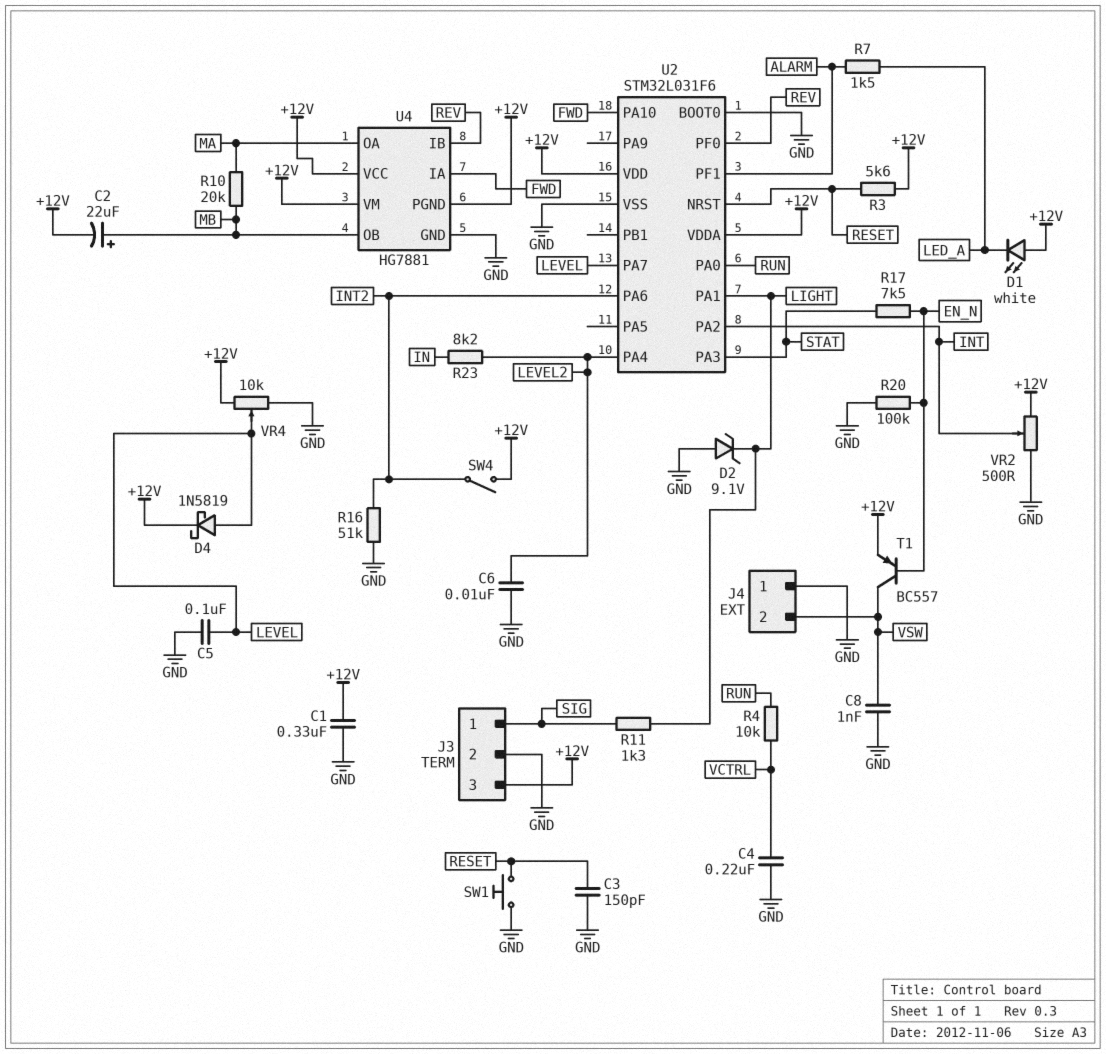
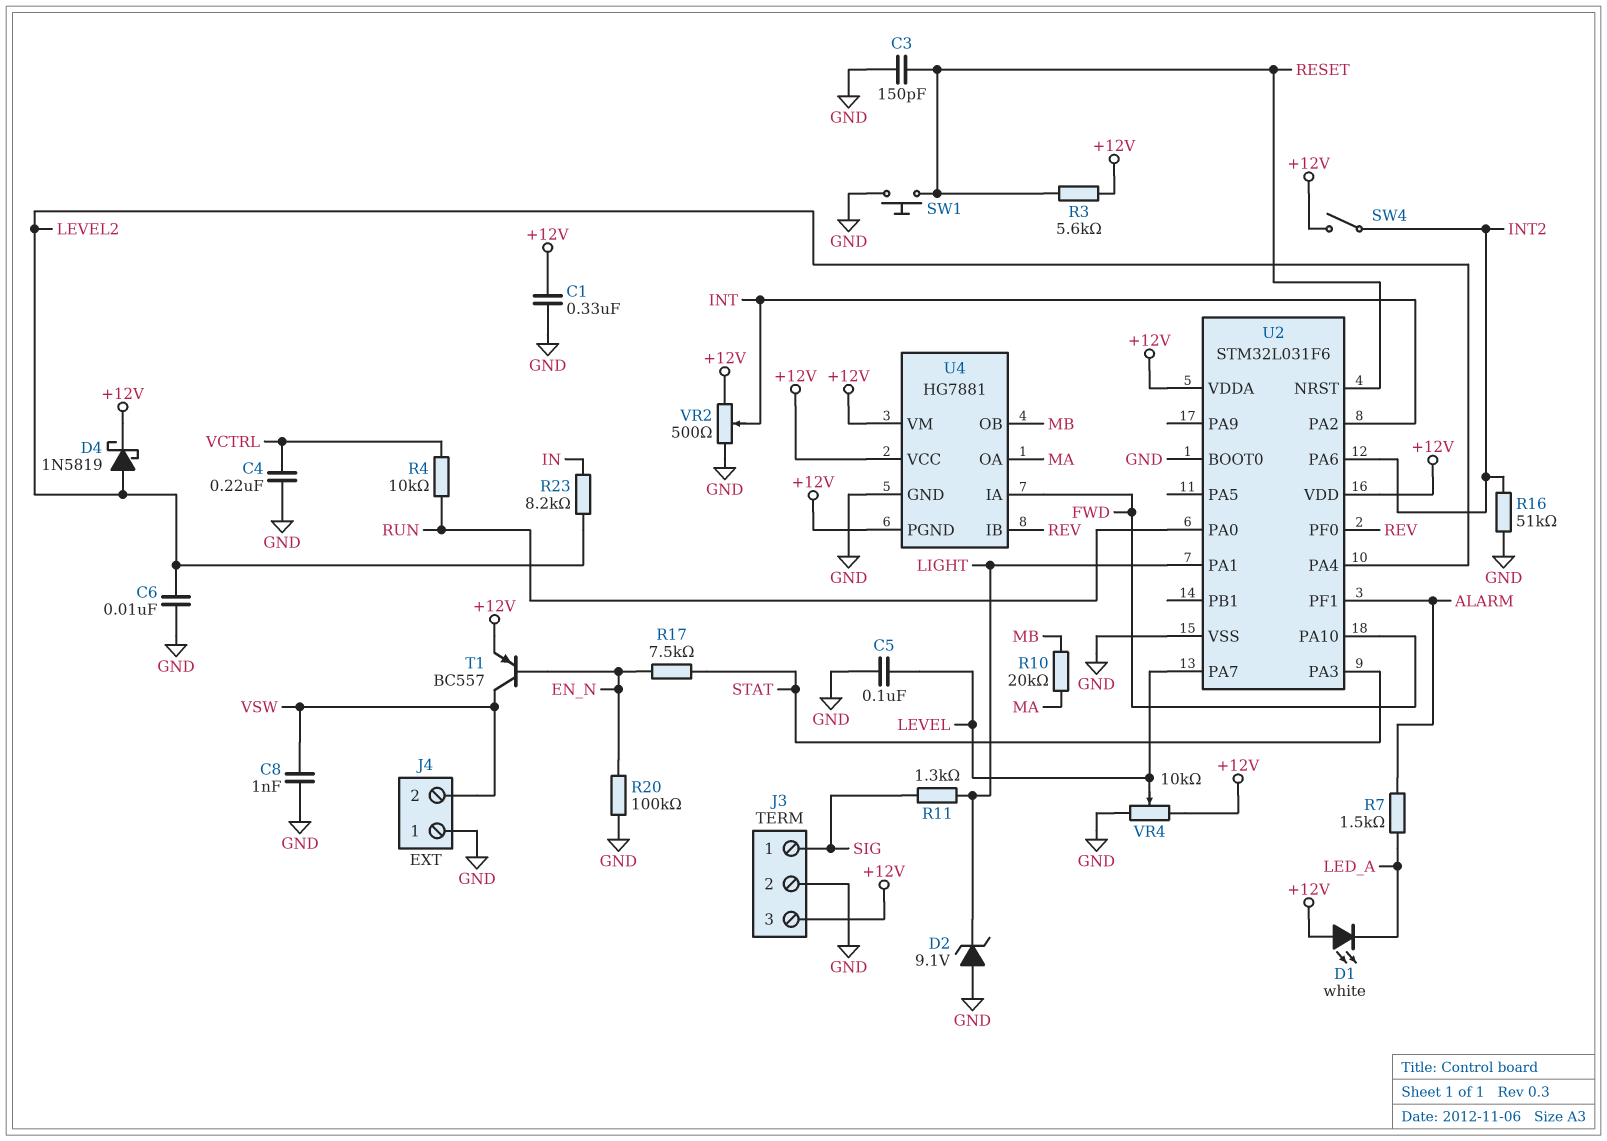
C2: 22uF (plus MB, minus +12V) -> none
D4: schottky 1N5819 (A LEVEL, K +12V) -> schottky 1N5819 (A LEVEL2, K +12V)

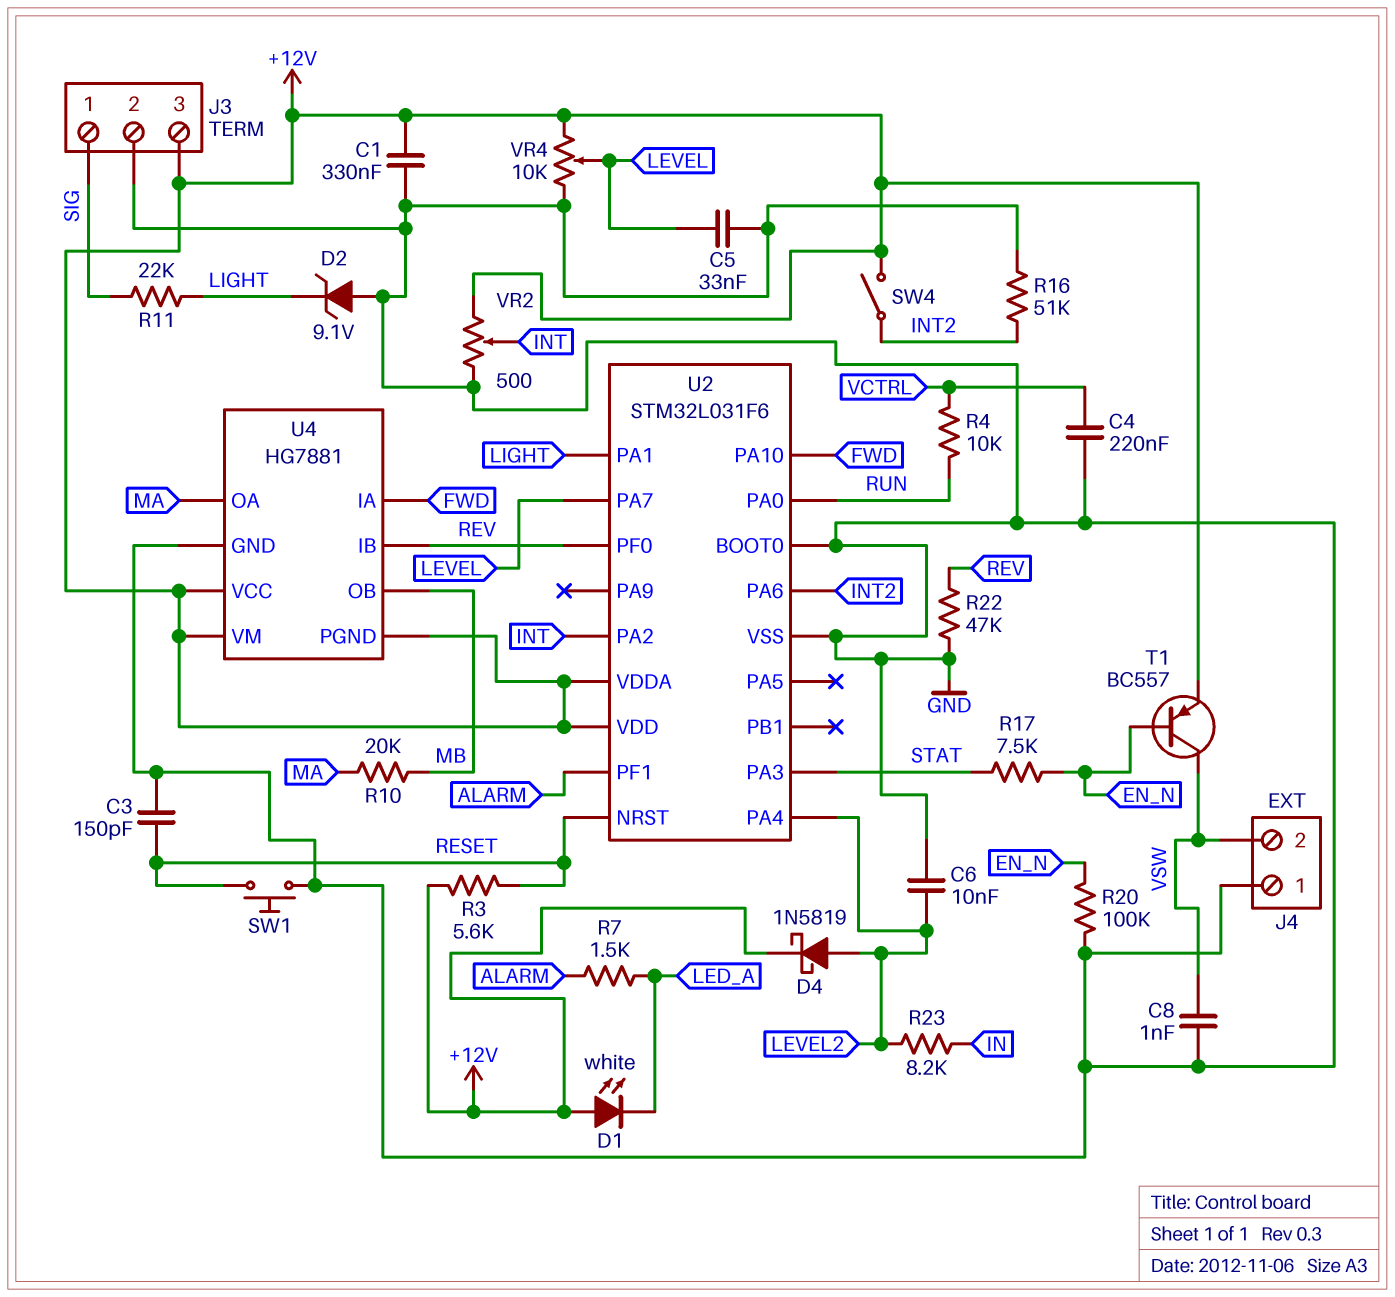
C5: 100nF (GND, LEVEL) -> 33nF (GND, LEVEL)
R11: 1.3k (LIGHT, SIG) -> 22k (LIGHT, SIG)
R22: none -> 47k (GND, REV)

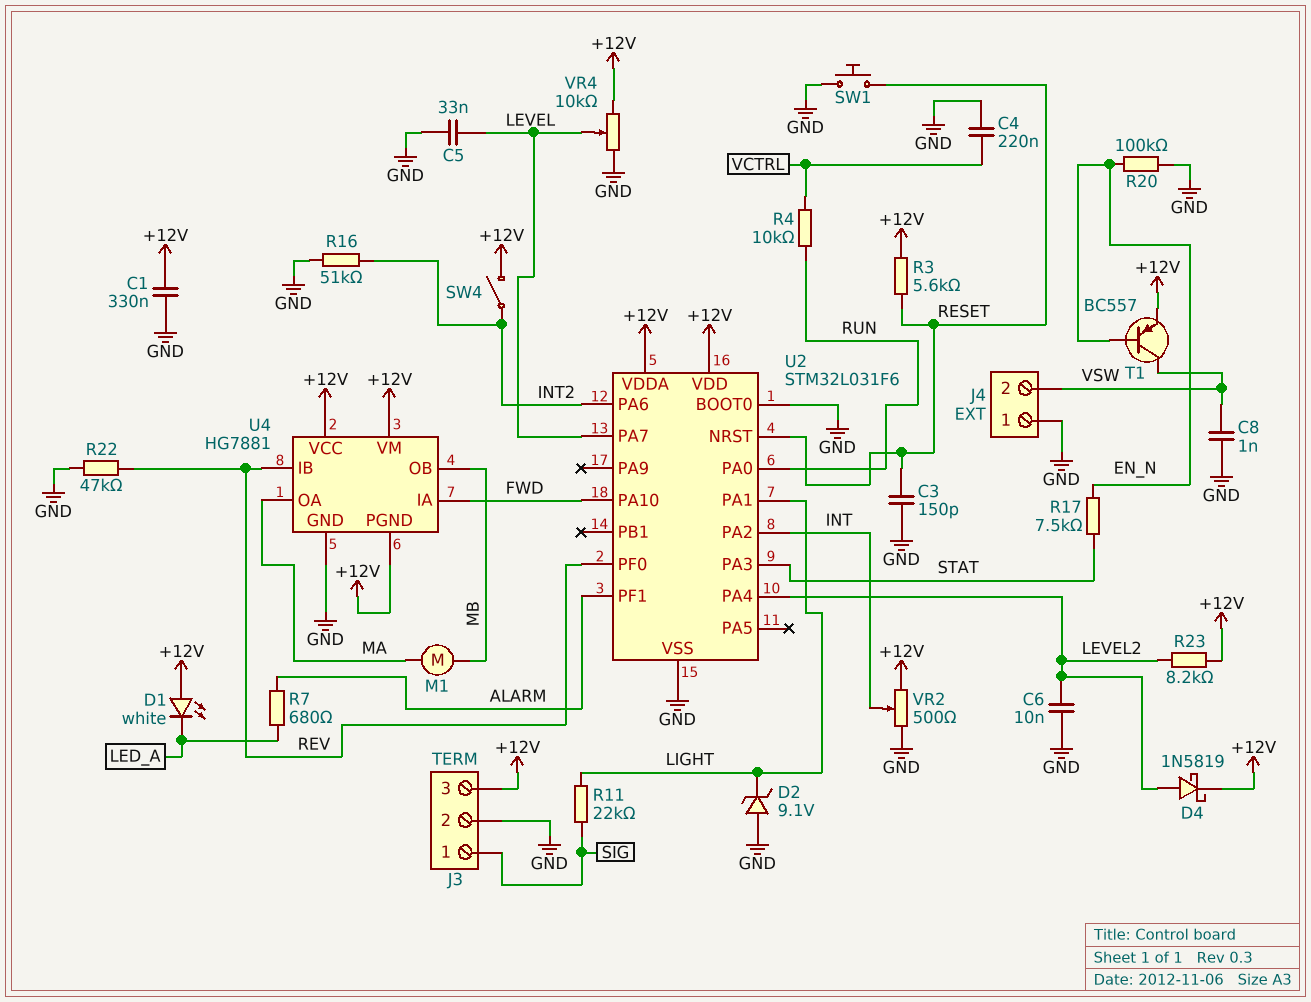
M1: none -> motor (MA, MB)
R7: 1.5k (ALARM, LED_A) -> 680 (ALARM, LED_A)
R10: 20k (MA, MB) -> none
R23: 8.2k (IN, LEVEL2) -> 8.2k (+12V, LEVEL2)

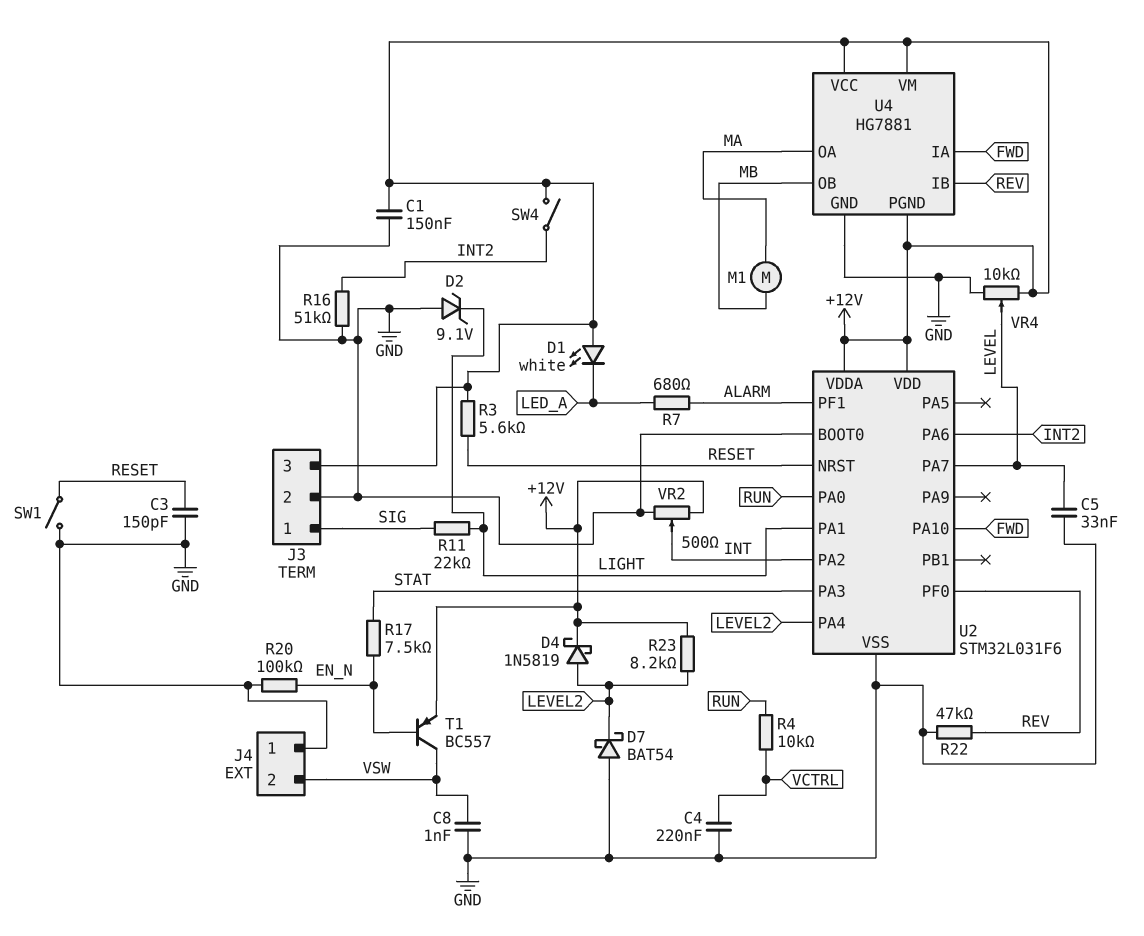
C1: 330nF (+12V, GND) -> 150nF (+12V, GND)
C6: 10nF (GND, LEVEL2) -> none
D7: none -> schottky BAT54 (A GND, K LEVEL2)
SW1: button (GND, RESET) -> switch (GND, RESET)

